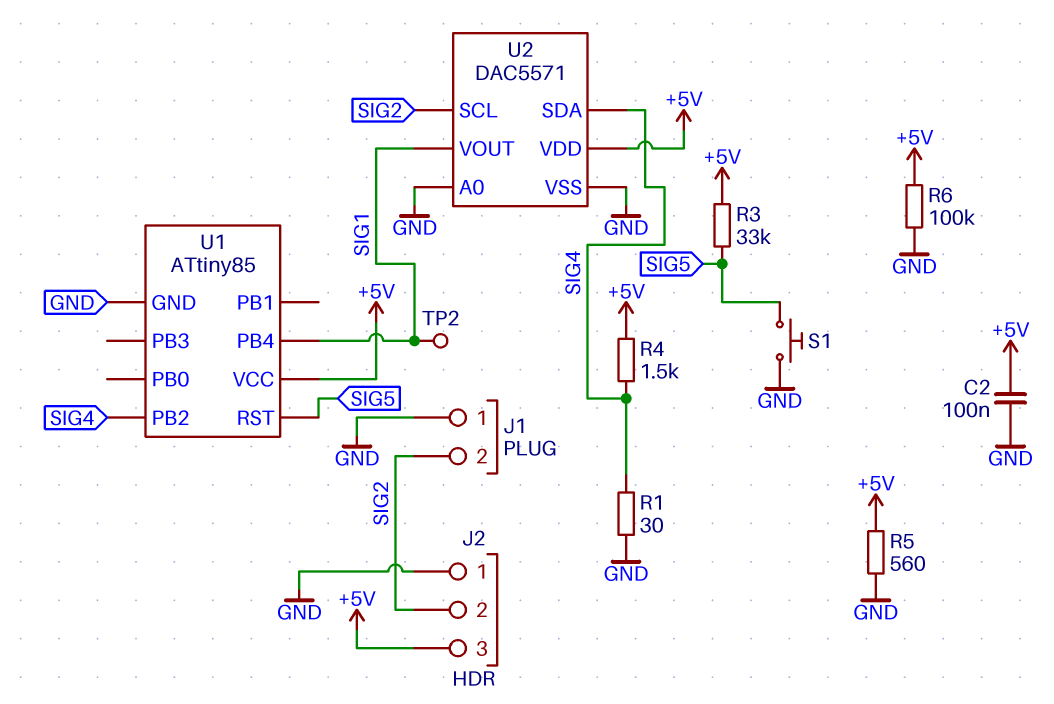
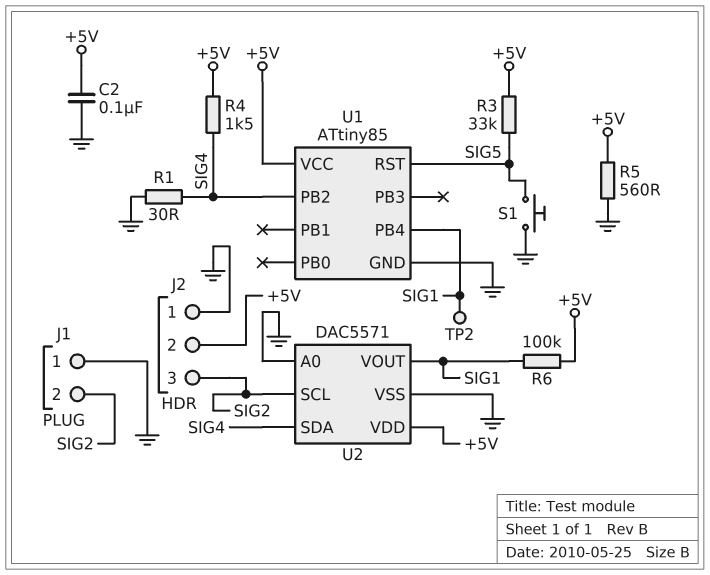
J2 pin 2: SIG2 -> +5V
J2 pin 3: +5V -> SIG2
R6: 100k (+5V, GND) -> 100k (+5V, SIG1)

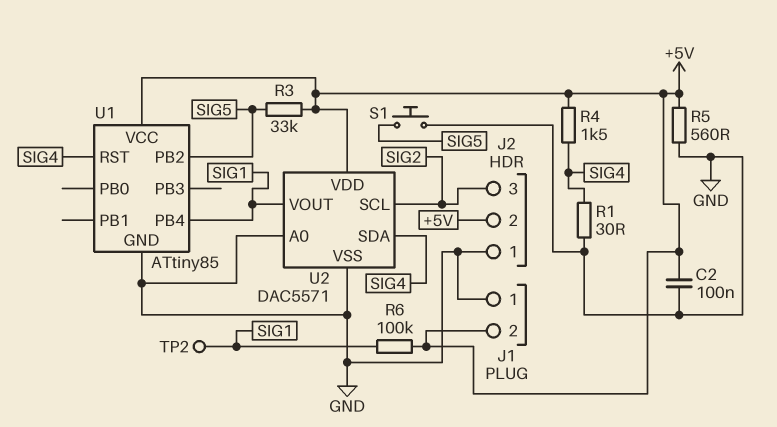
J1 pin 2: SIG2 -> +5V
U1 pin PB2: SIG4 -> SIG5
U1 pin RST: SIG5 -> SIG4

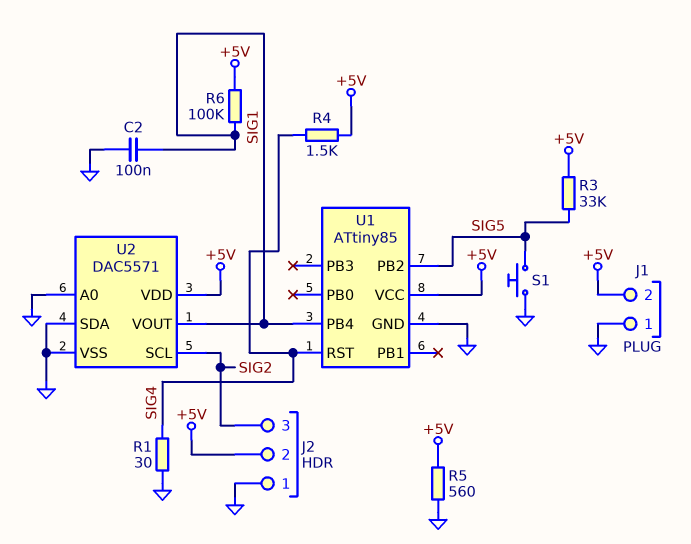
C2: 100nF (+5V, GND) -> 100nF (GND, SIG1)
TP2: test point (SIG1) -> none
U2 pin SDA: SIG4 -> GND

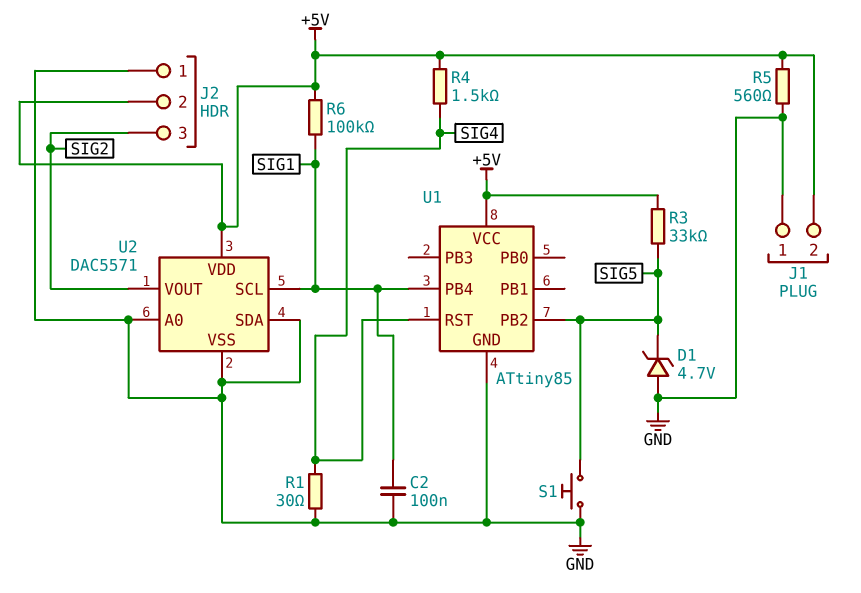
D1: none -> zener 4.7V (A GND, K SIG5)
U2 pin SCL: SIG2 -> SIG1
U2 pin VOUT: SIG1 -> SIG2

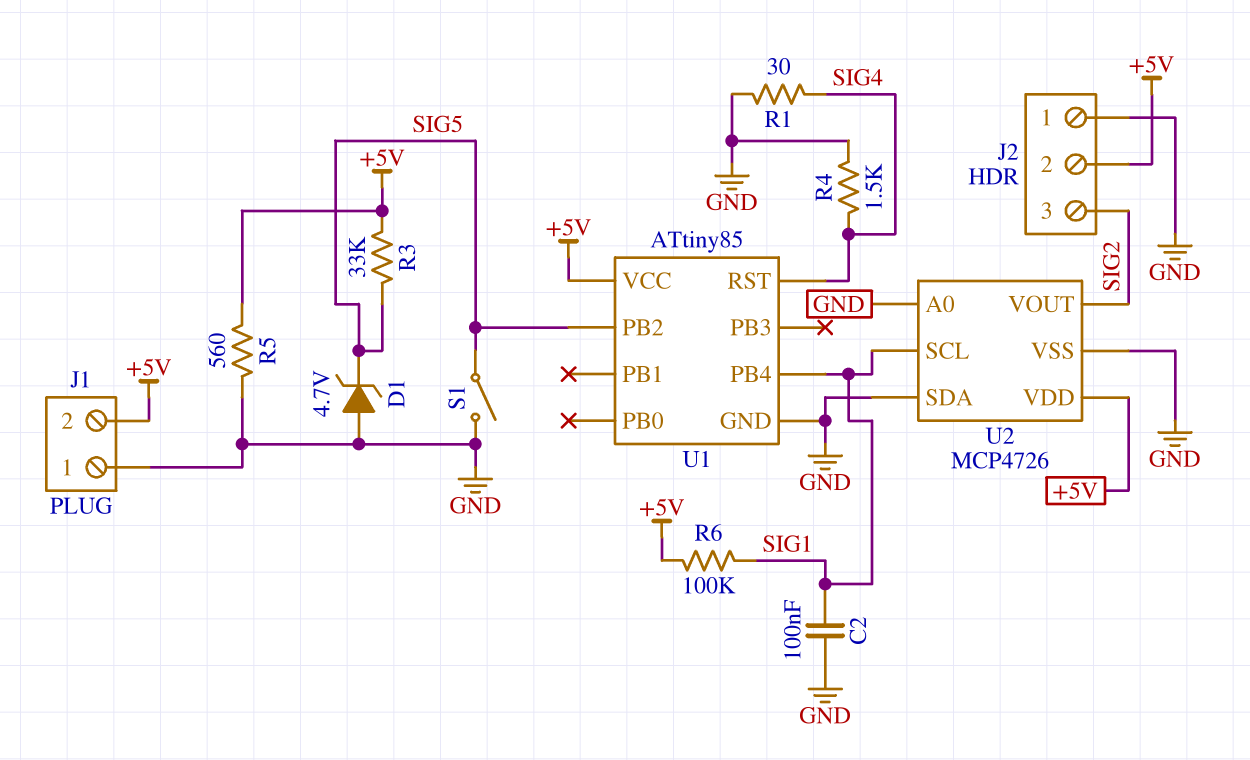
R4: 1.5k (+5V, SIG4) -> 1.5k (GND, SIG4)
S1: button (GND, SIG5) -> switch (GND, SIG5)
U2: DAC5571 -> MCP4726

